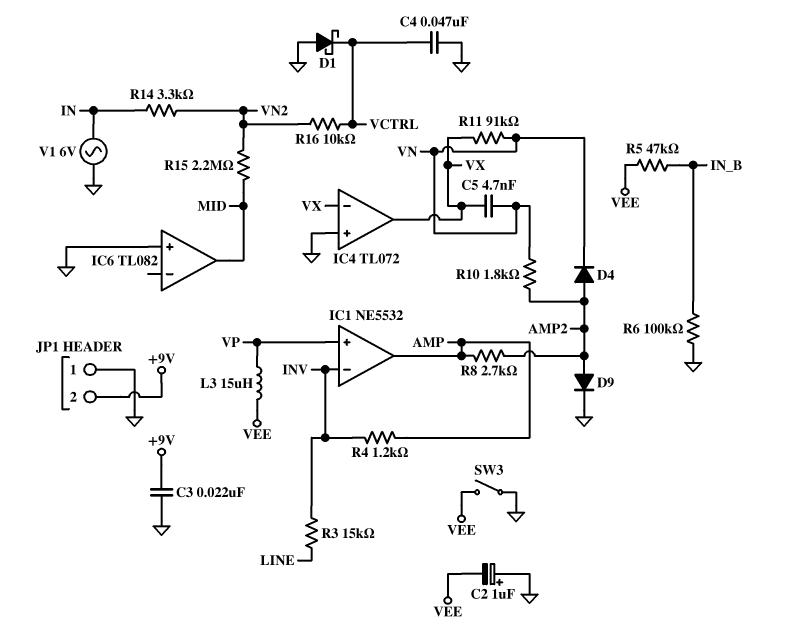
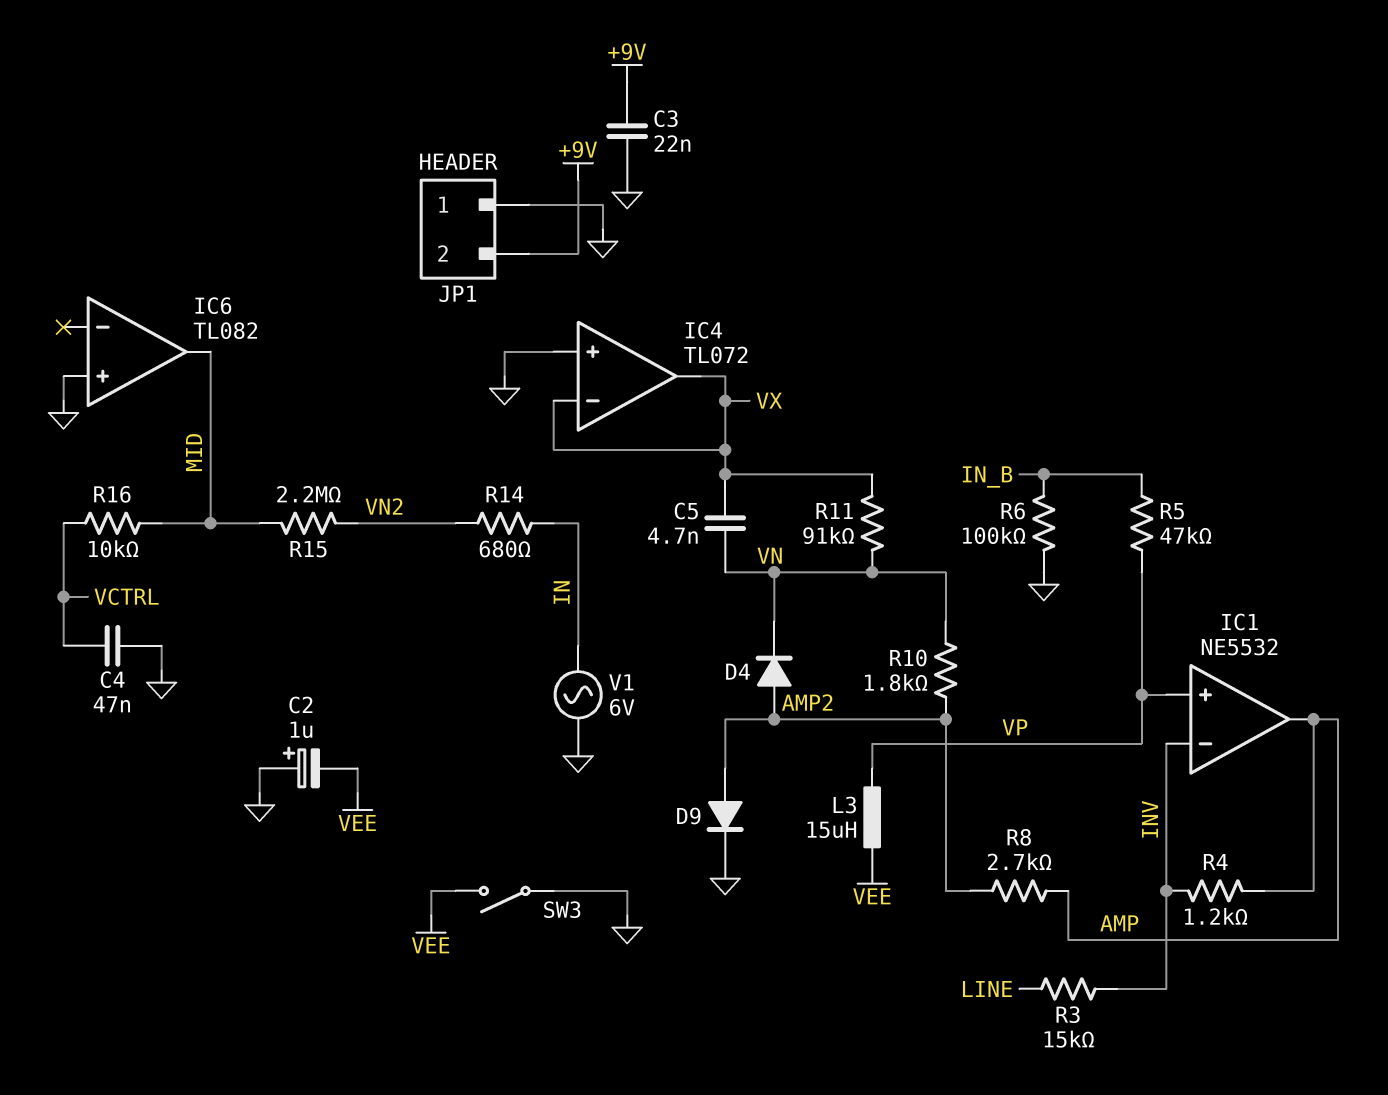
D1: schottky (A GND, K VCTRL) -> none
R5: 47k (IN_B, VEE) -> 47k (IN_B, VP)
R14: 3.3k (IN, VN2) -> 680 (IN, VN2)
R16: 10k (VCTRL, VN2) -> 10k (MID, VCTRL)

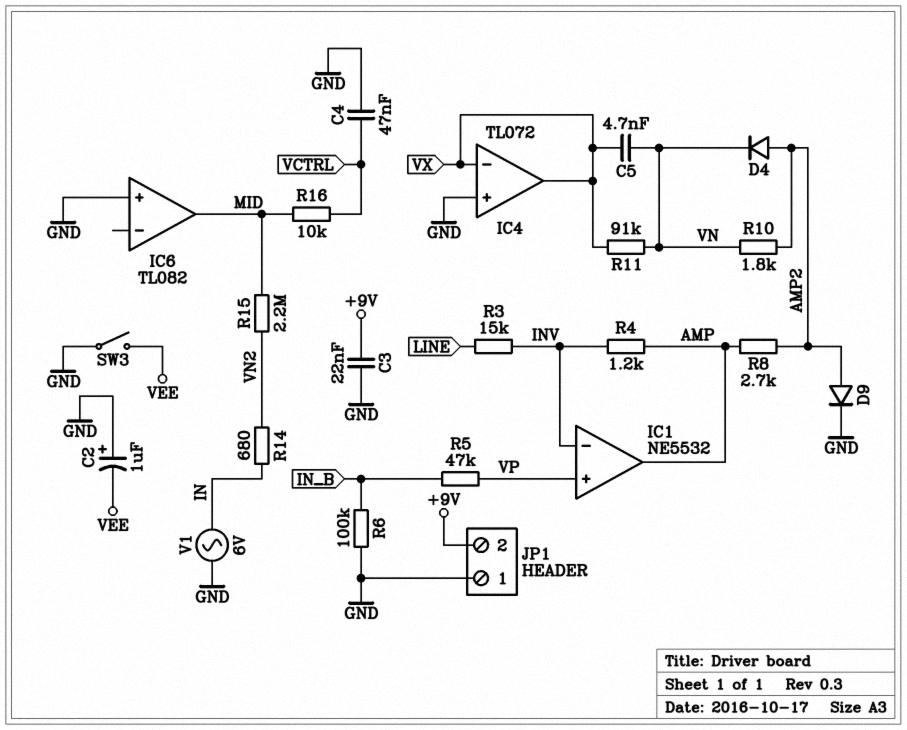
L3: 15uH (VEE, VP) -> none

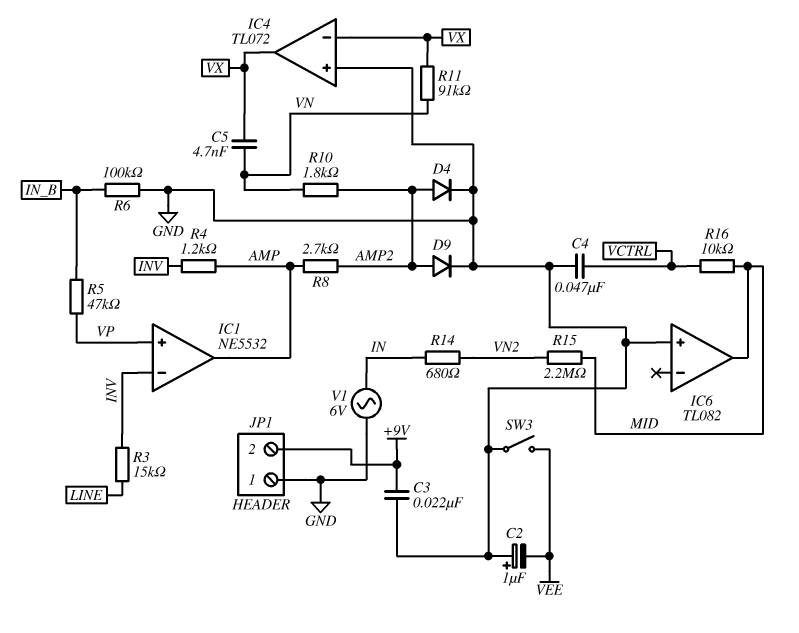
D4: diode (A AMP2, K VN) -> diode (A AMP2, K GND)

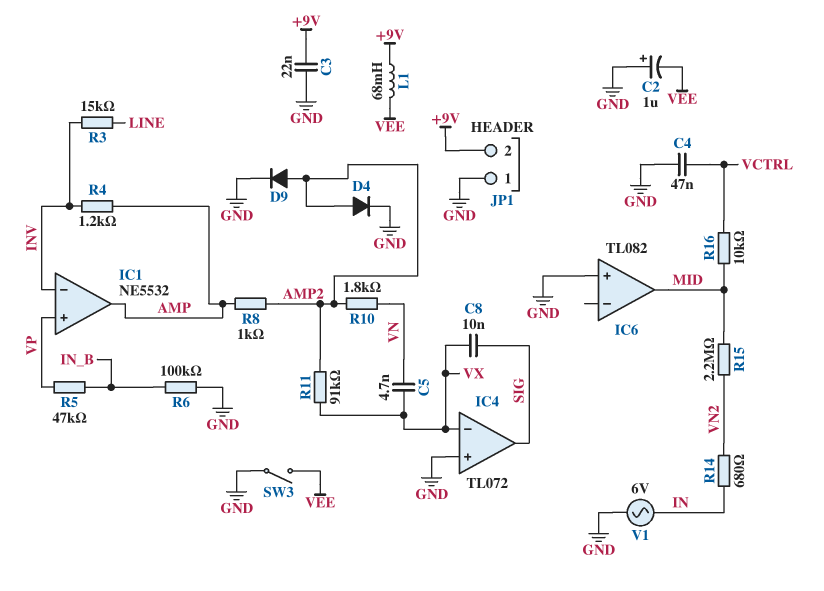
C8: none -> 10nF (SIG, VX)
IC4 pin out: VX -> SIG
L1: none -> 68mH (+9V, VEE)
R8: 2.7k (AMP, AMP2) -> 1k (AMP, AMP2)
R11: 91k (VN, VX) -> 91k (AMP2, VX)

